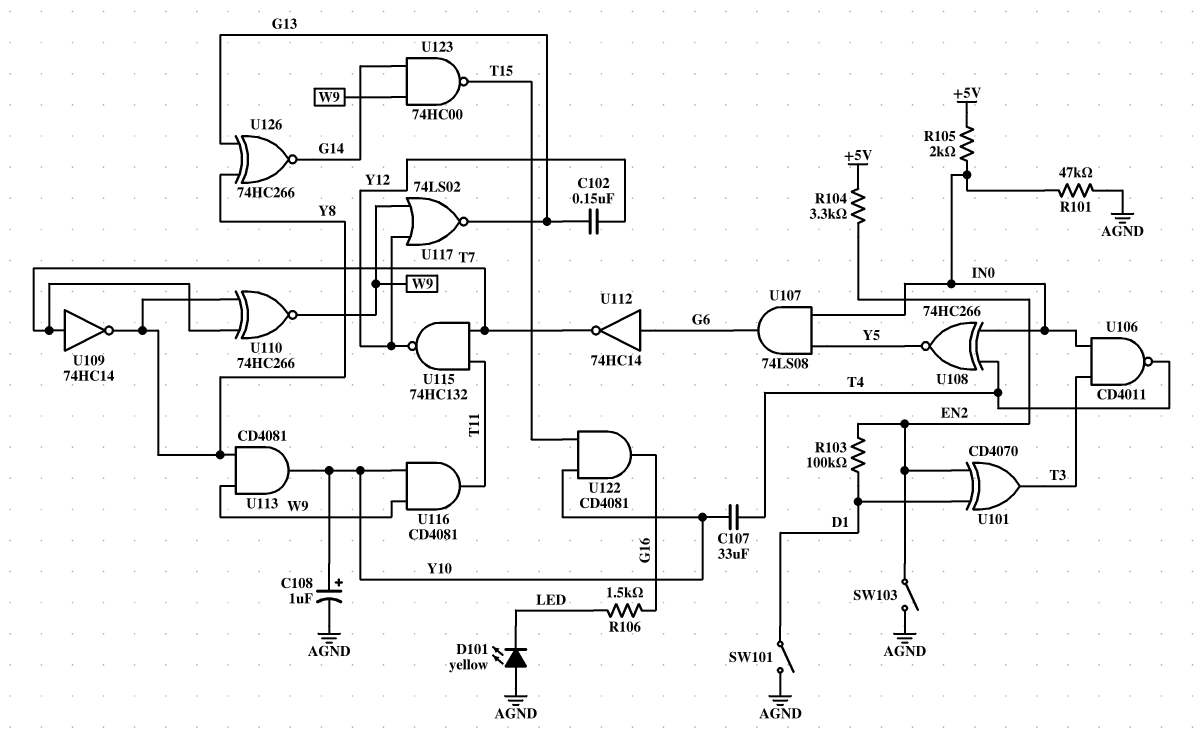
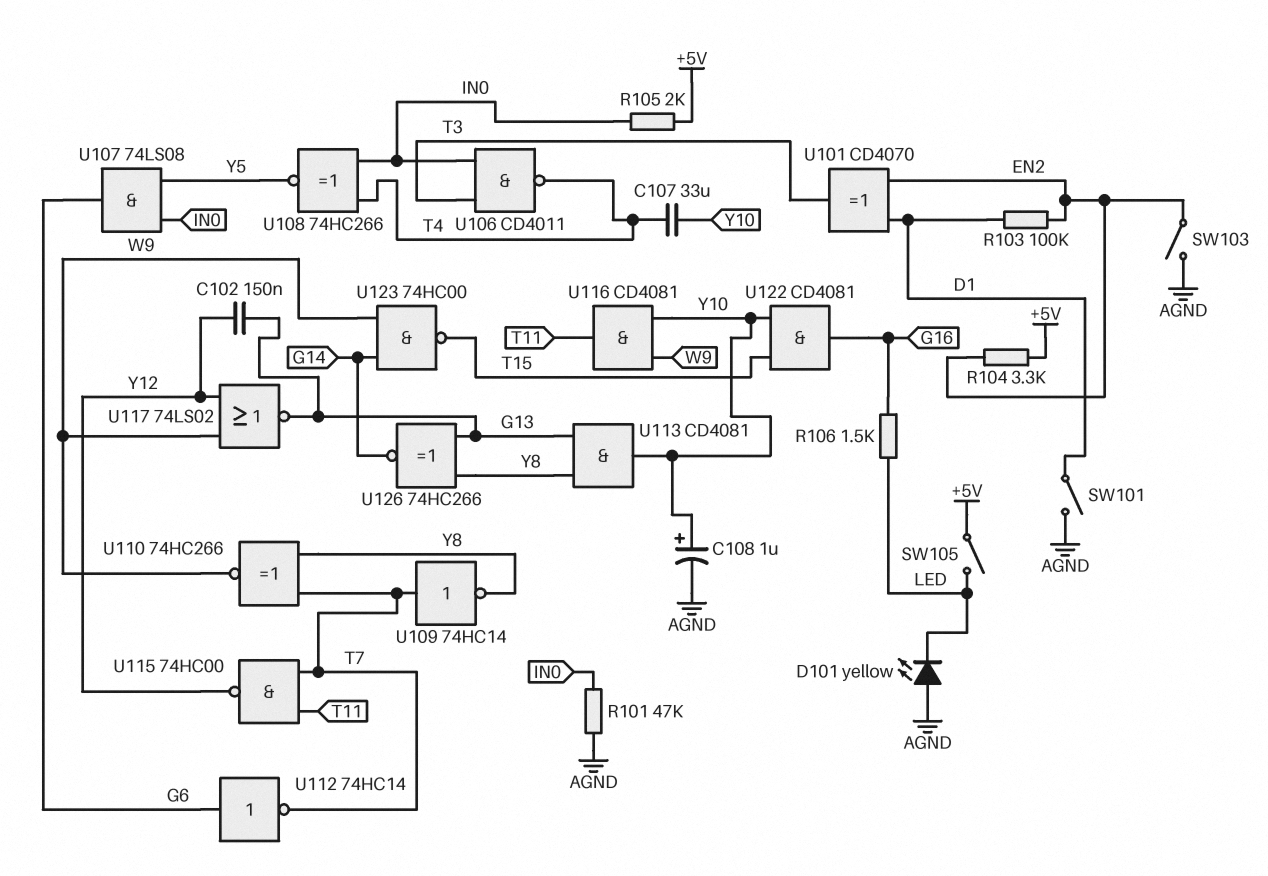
SW105: none -> switch (+5V, LED)
U113: AND CD4081 (in W9, in Y8, out Y10) -> AND CD4081 (in G13, in Y8, out Y10)
U115: NAND 74HC132 (in T7, in T11, out Y12) -> NAND 74HC00 (in T7, in T11, out Y12)

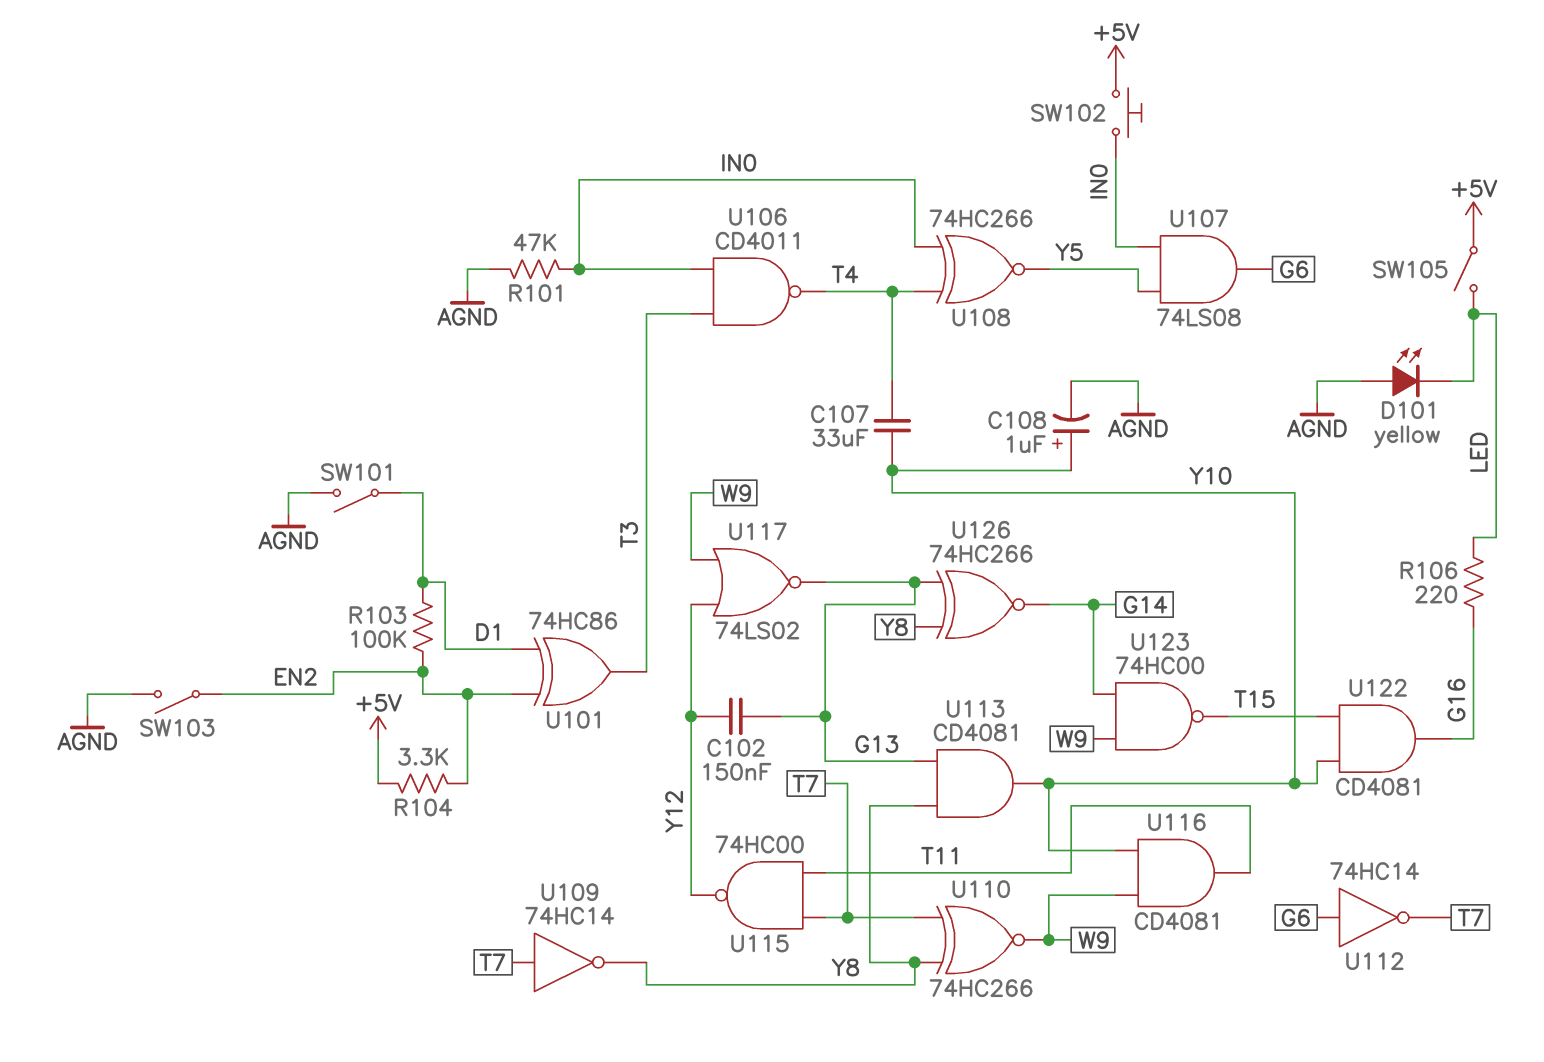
R105: 2k (+5V, IN0) -> none
R106: 1.5k (G16, LED) -> 220 (G16, LED)
SW102: none -> button (+5V, IN0)
U101: XOR CD4070 (in D1, in EN2, out T3) -> XOR 74HC86 (in D1, in EN2, out T3)

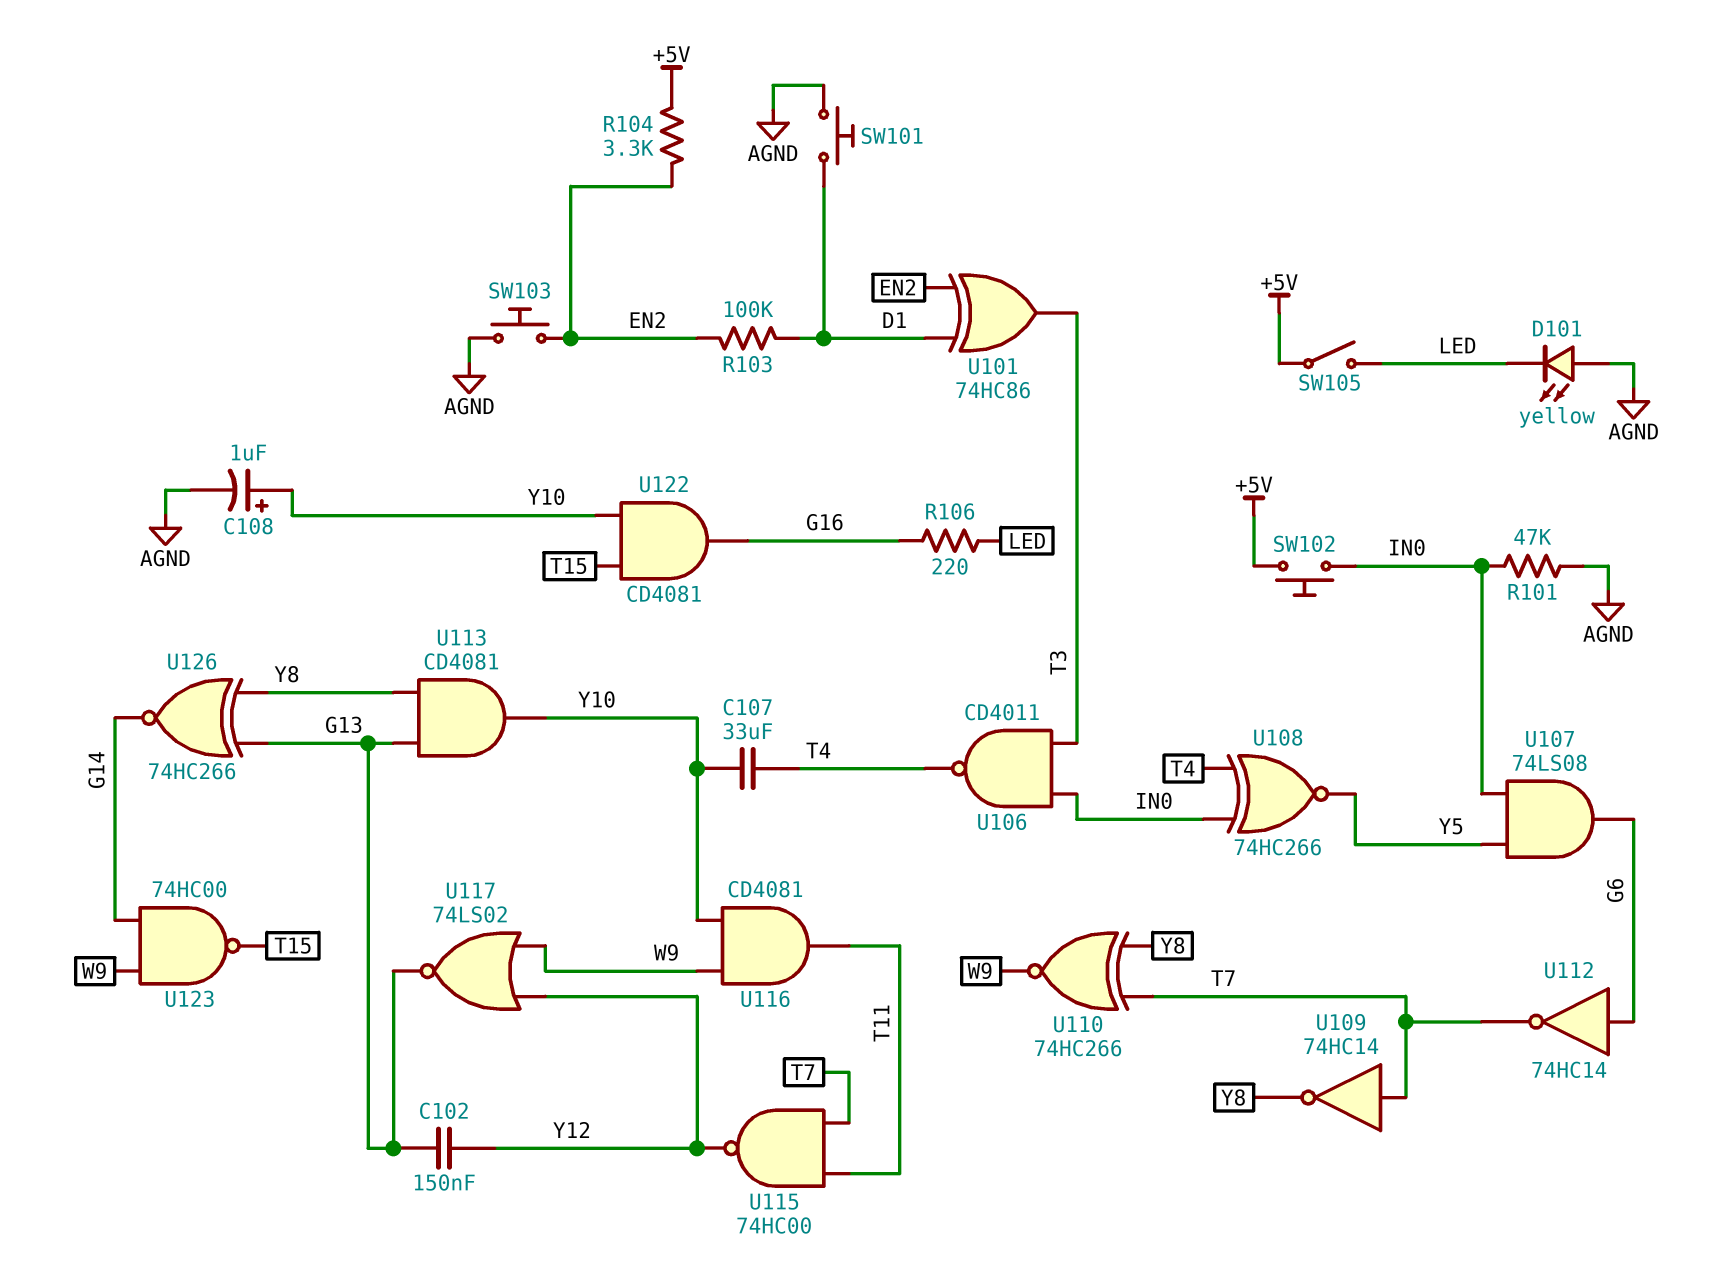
SW101: switch (AGND, D1) -> button (AGND, D1)
SW103: switch (AGND, EN2) -> button (AGND, EN2)

